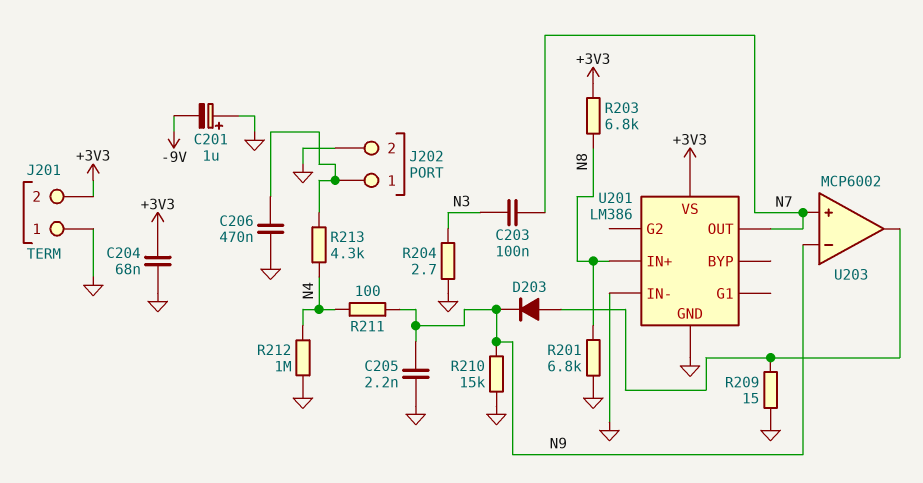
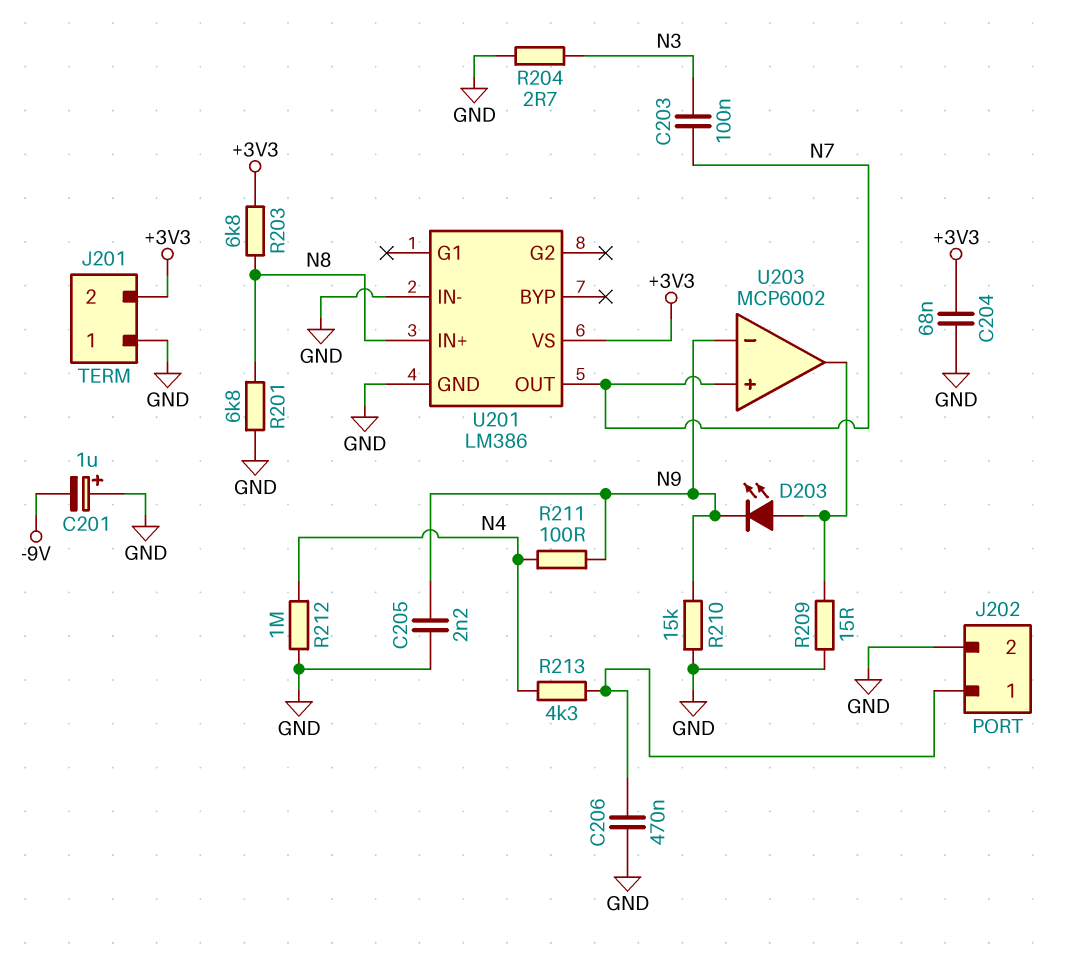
D203: diode (A U203/out, K N9) -> LED (A U203/out, K N9)

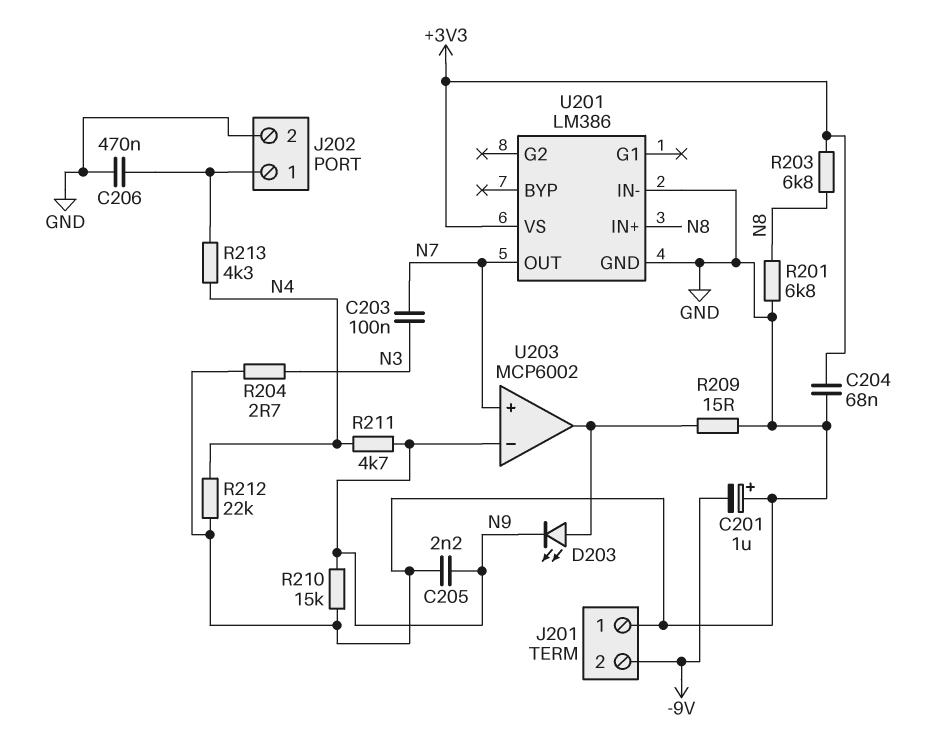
J201 pin 2: +3V3 -> -9V
R211: 100 (N4, N9) -> 4.7k (N4, N9)
R212: 1M (GND, N4) -> 22k (GND, N4)

